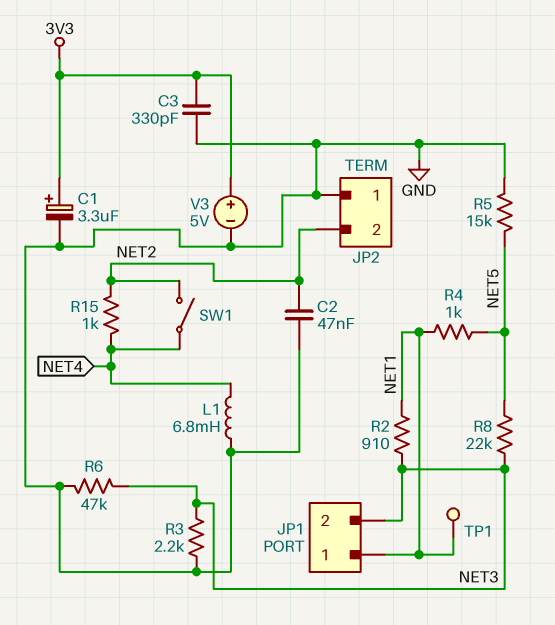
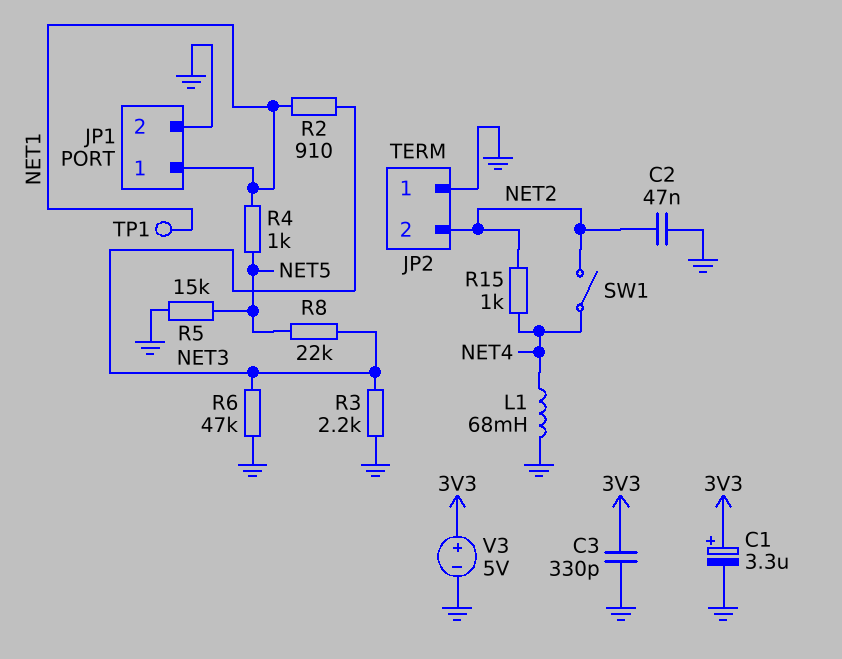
JP1 pin 2: NET3 -> GND
L1: 6.8mH (GND, NET4) -> 68mH (GND, NET4)

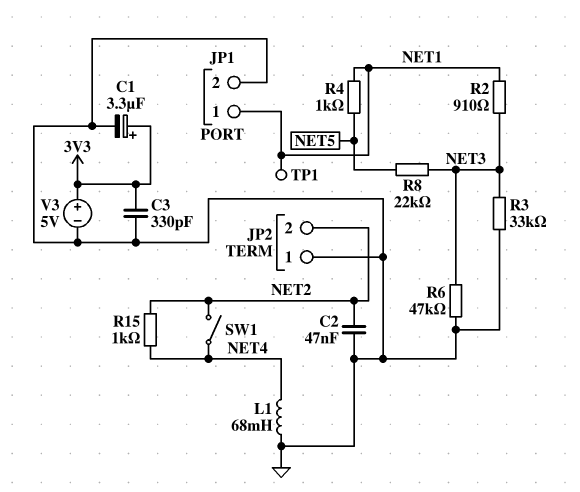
R3: 2.2k (GND, NET3) -> 33k (GND, NET3)
R5: 15k (GND, NET5) -> none

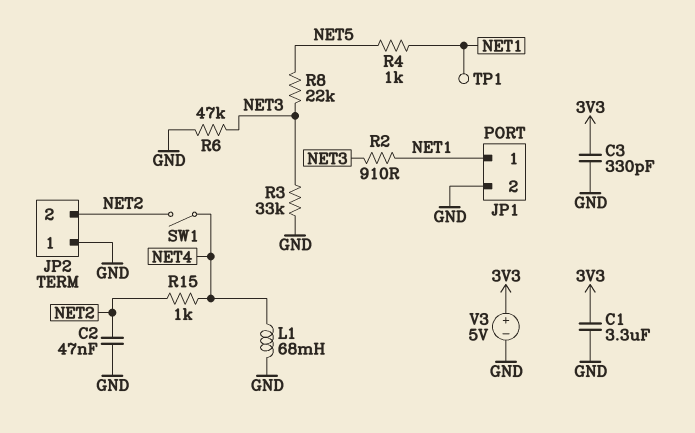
C1: 3.3uF (plus 3V3, minus GND) -> 3.3uF (3V3, GND)

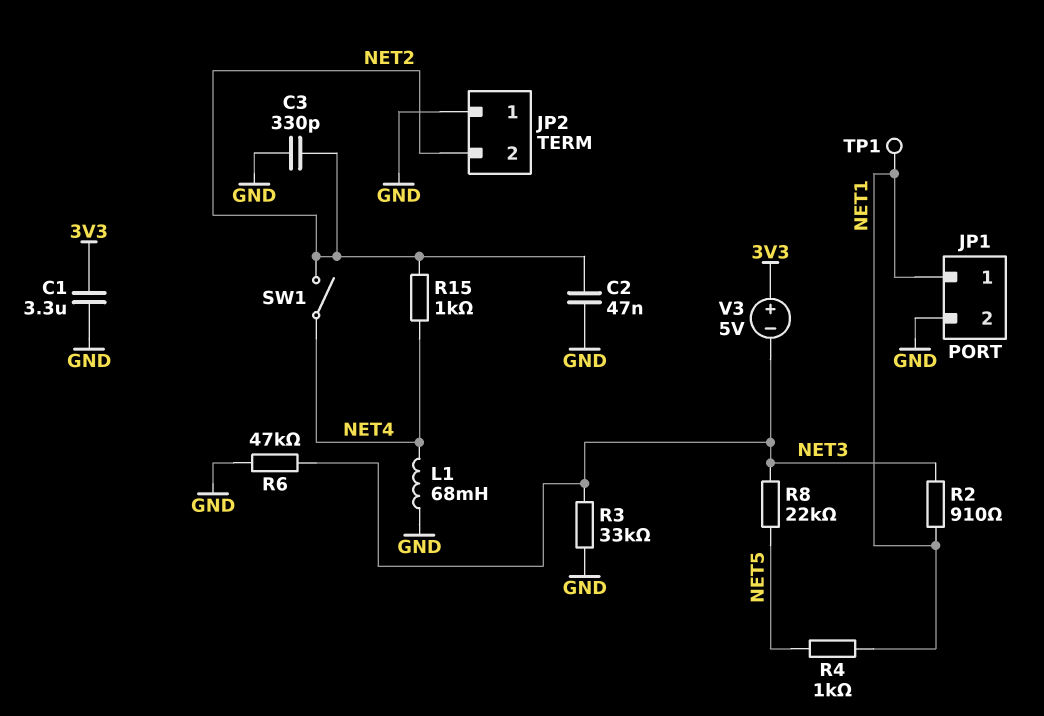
C3: 330pF (3V3, GND) -> 330pF (GND, NET2)
V3: 5V (plus 3V3, minus GND) -> 5V (plus 3V3, minus NET3)

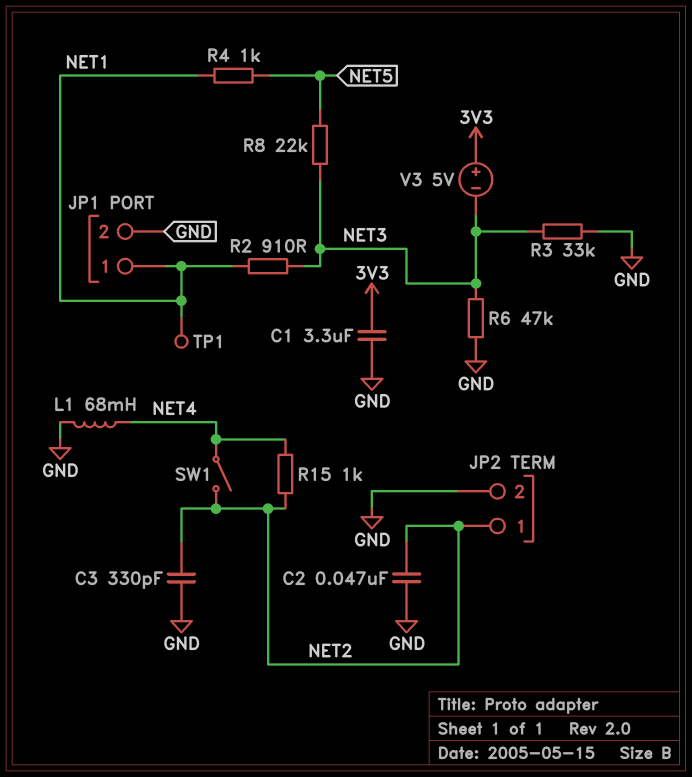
JP2 pin 1: GND -> NET2
JP2 pin 2: NET2 -> GND

